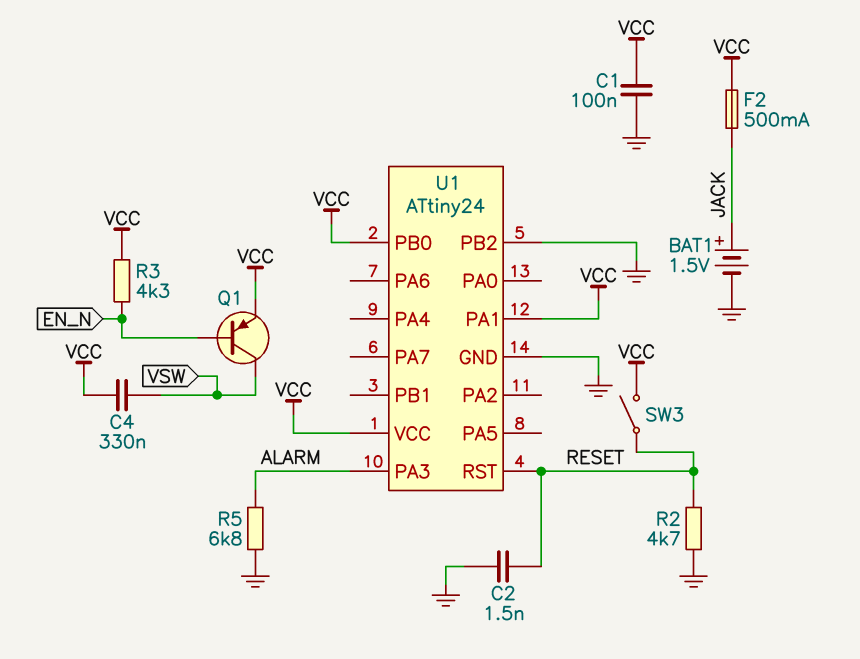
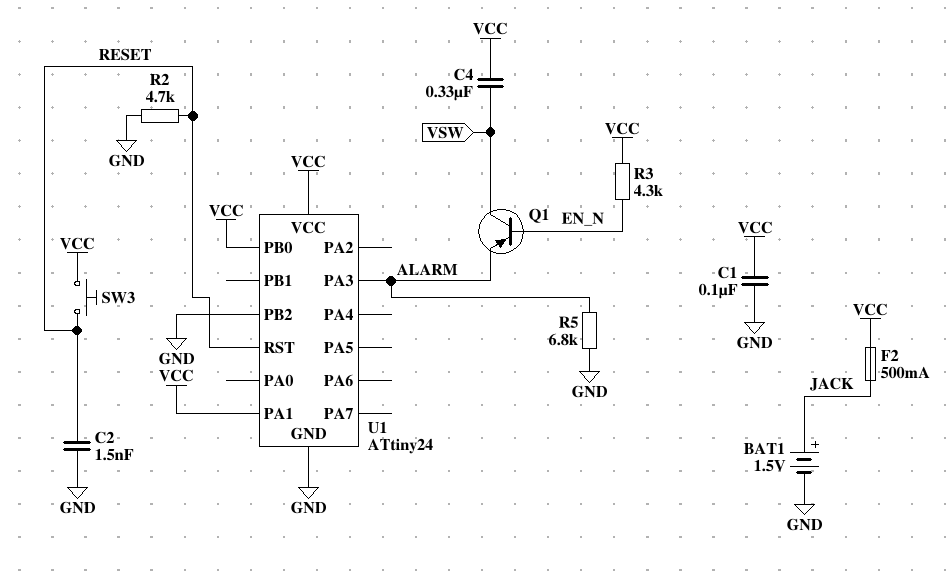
Q1: PNP (B EN_N, C VSW, E VCC) -> PNP (B EN_N, C VSW, E ALARM)
SW3: switch (RESET, VCC) -> button (RESET, VCC)

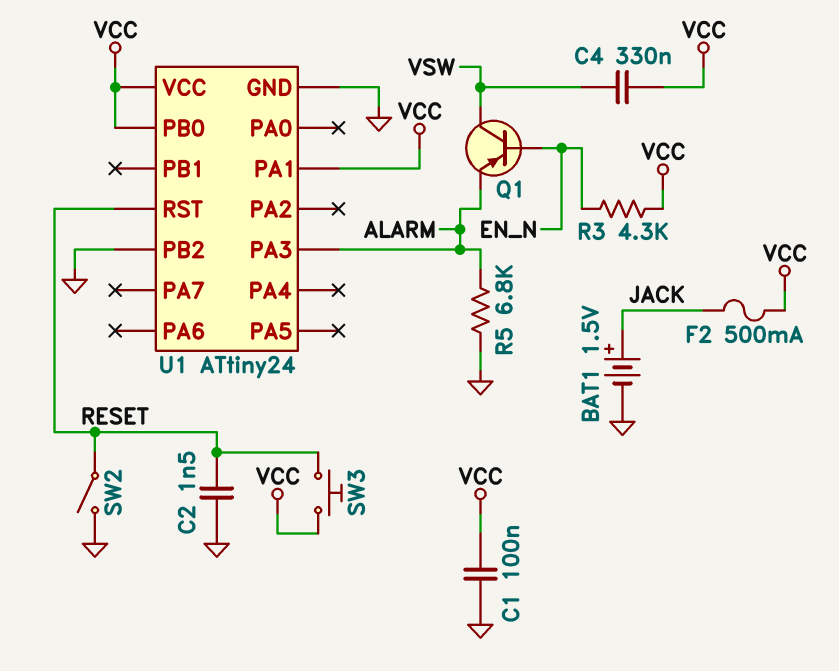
R2: 4.7k (GND, RESET) -> none
SW2: none -> switch (GND, RESET)

